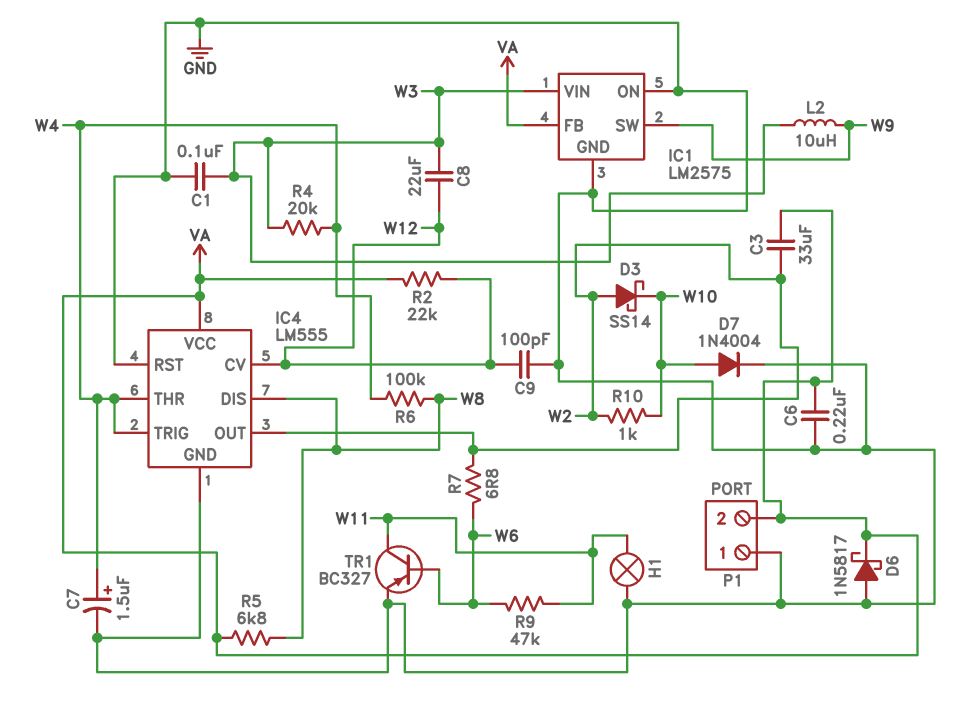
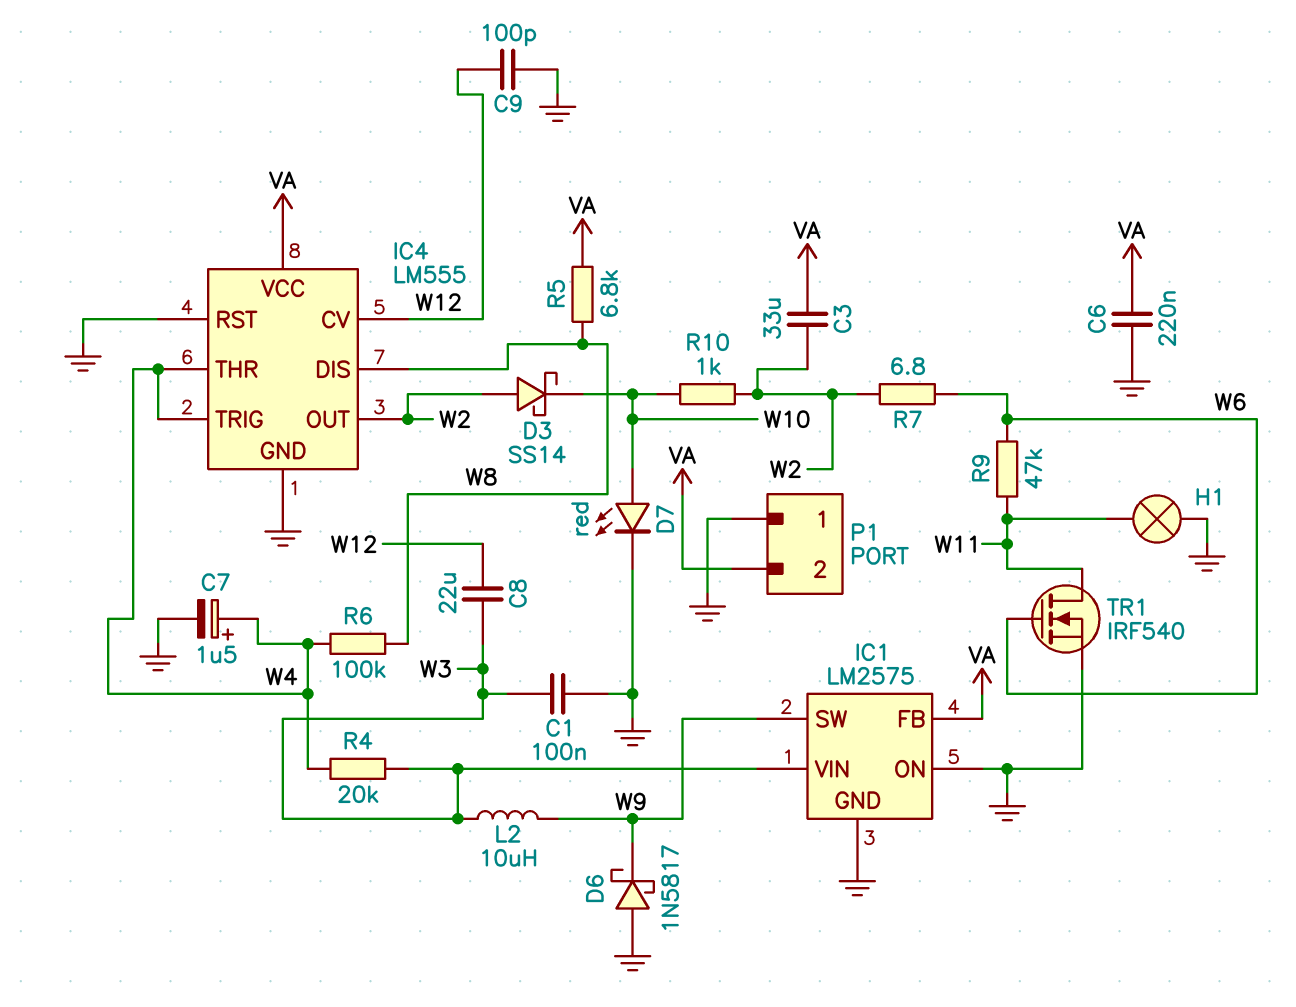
D6: schottky 1N5817 (A GND, K VA) -> schottky 1N5817 (A GND, K W9)
D7: diode 1N4004 (A W10, K GND) -> LED red (A W10, K GND)
R2: 22k (VA, W12) -> none
TR1: PNP BC327 (B W6, C W11, E GND) -> NMOS IRF540 (G W6, D W11, S GND)

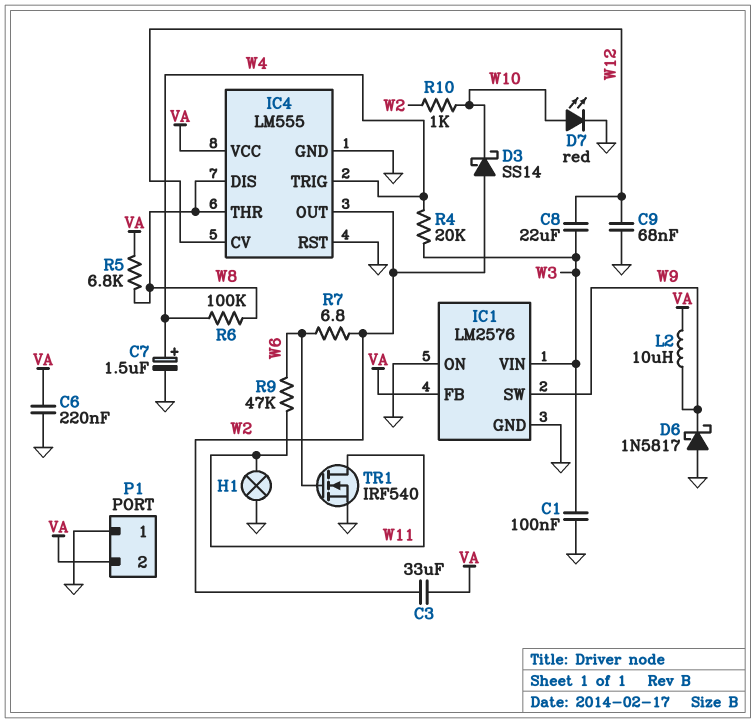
C9: 100pF (GND, W12) -> 68nF (GND, W12)
IC1: LM2575 -> LM2576
IC4 pin THR: W4 -> W8
L2: 10uH (W3, W9) -> 10uH (VA, W9)

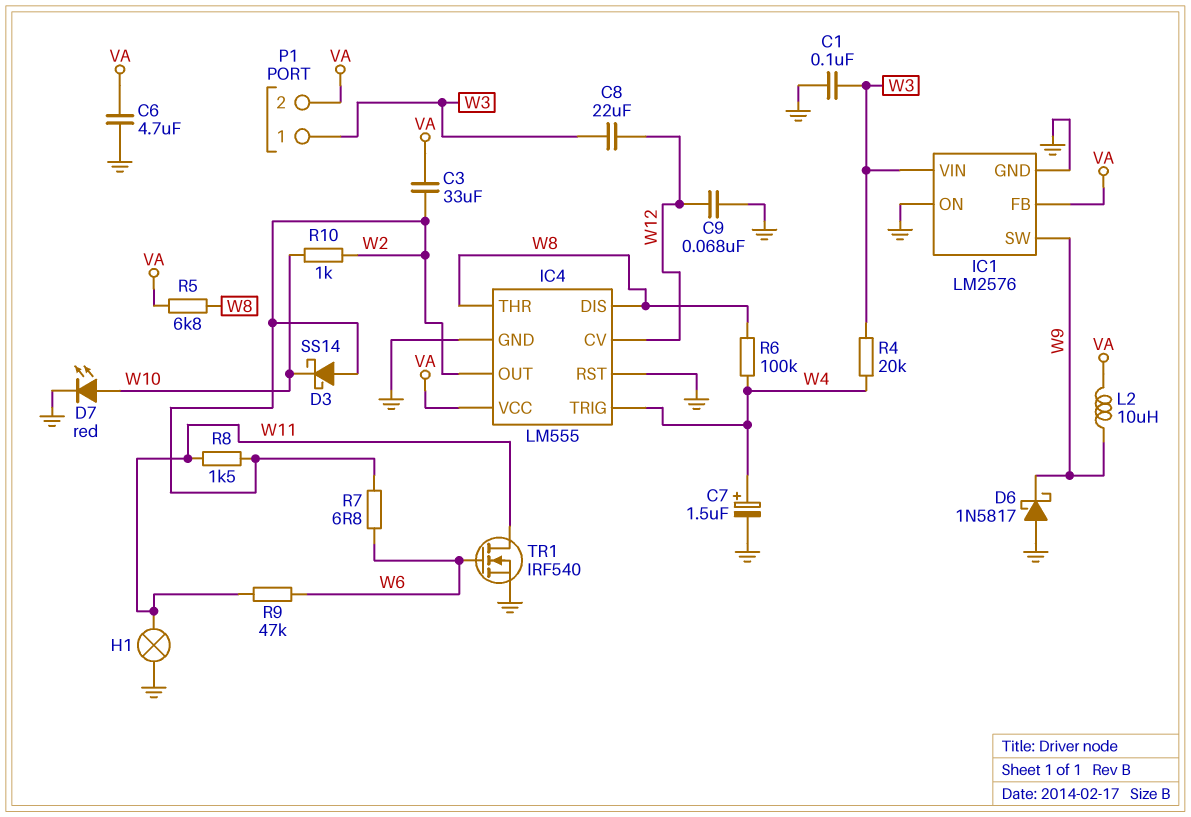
C6: 220nF (GND, VA) -> 4.7uF (GND, VA)
P1 pin 1: GND -> W3
R8: none -> 1.5k (W2, W11)

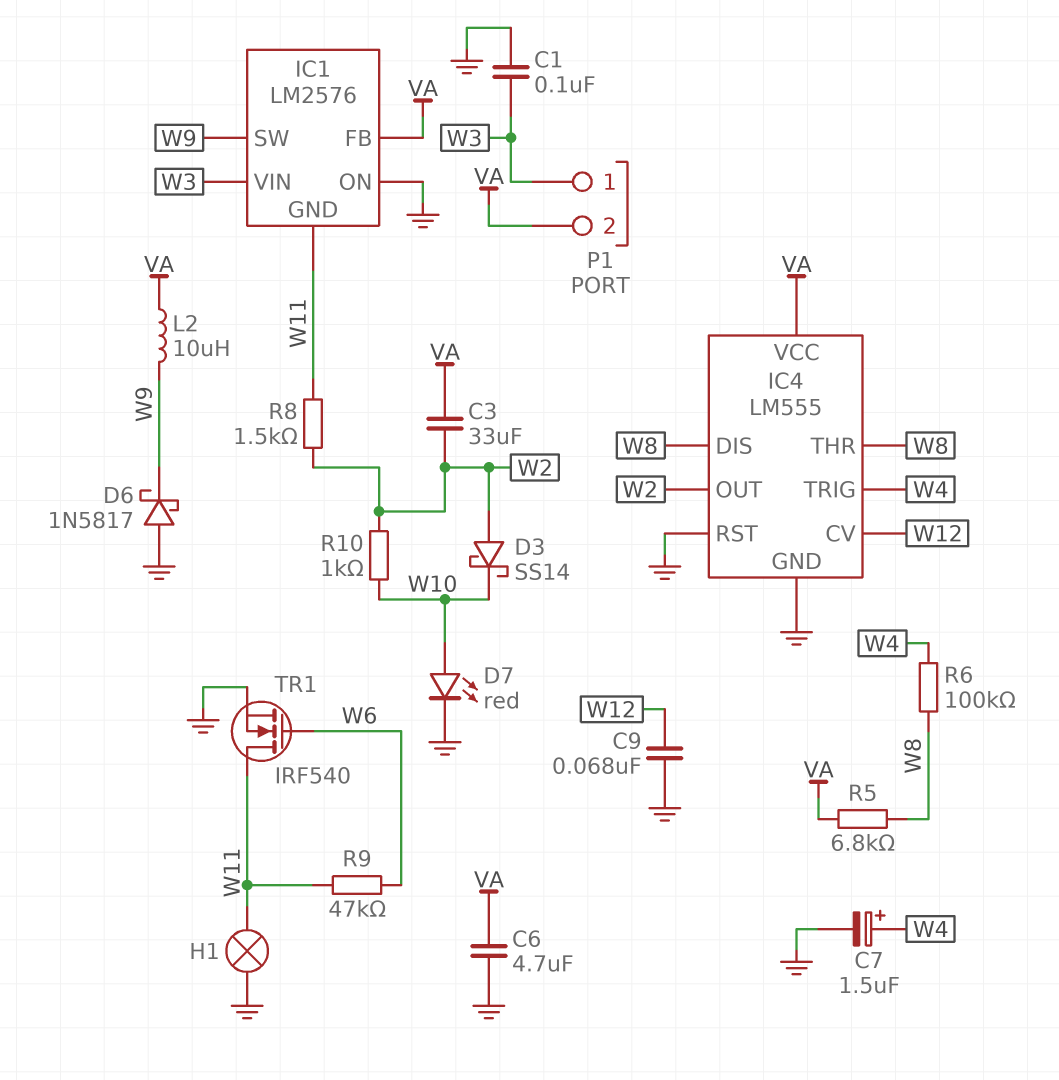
C8: 22uF (W3, W12) -> none
IC1 pin GND: GND -> W11
R4: 20k (W3, W4) -> none
R7: 6.8 (W2, W6) -> none

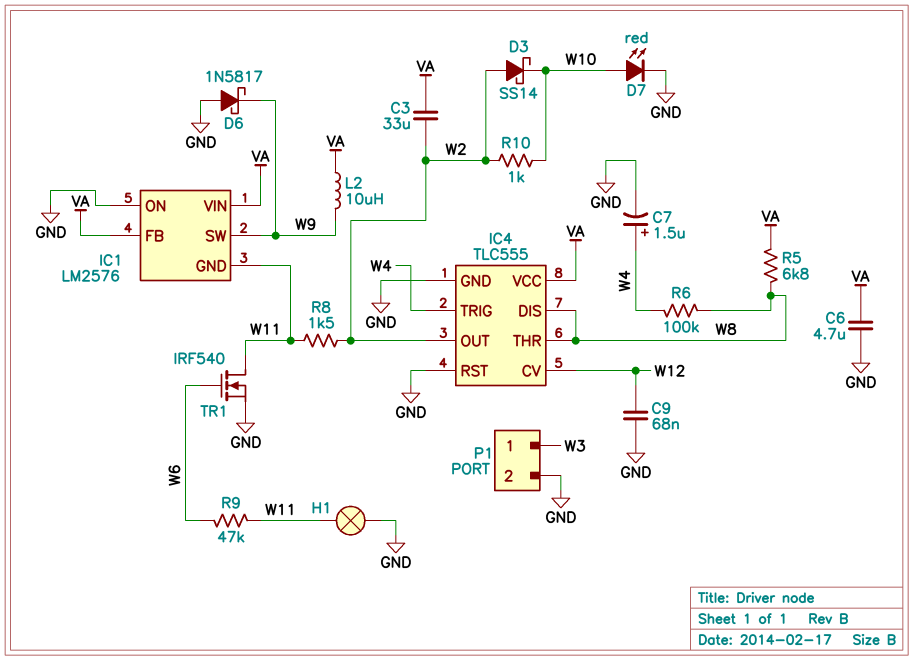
C1: 100nF (GND, W3) -> none
IC1 pin VIN: W3 -> VA
IC4: LM555 -> TLC555
P1 pin 2: VA -> GND

